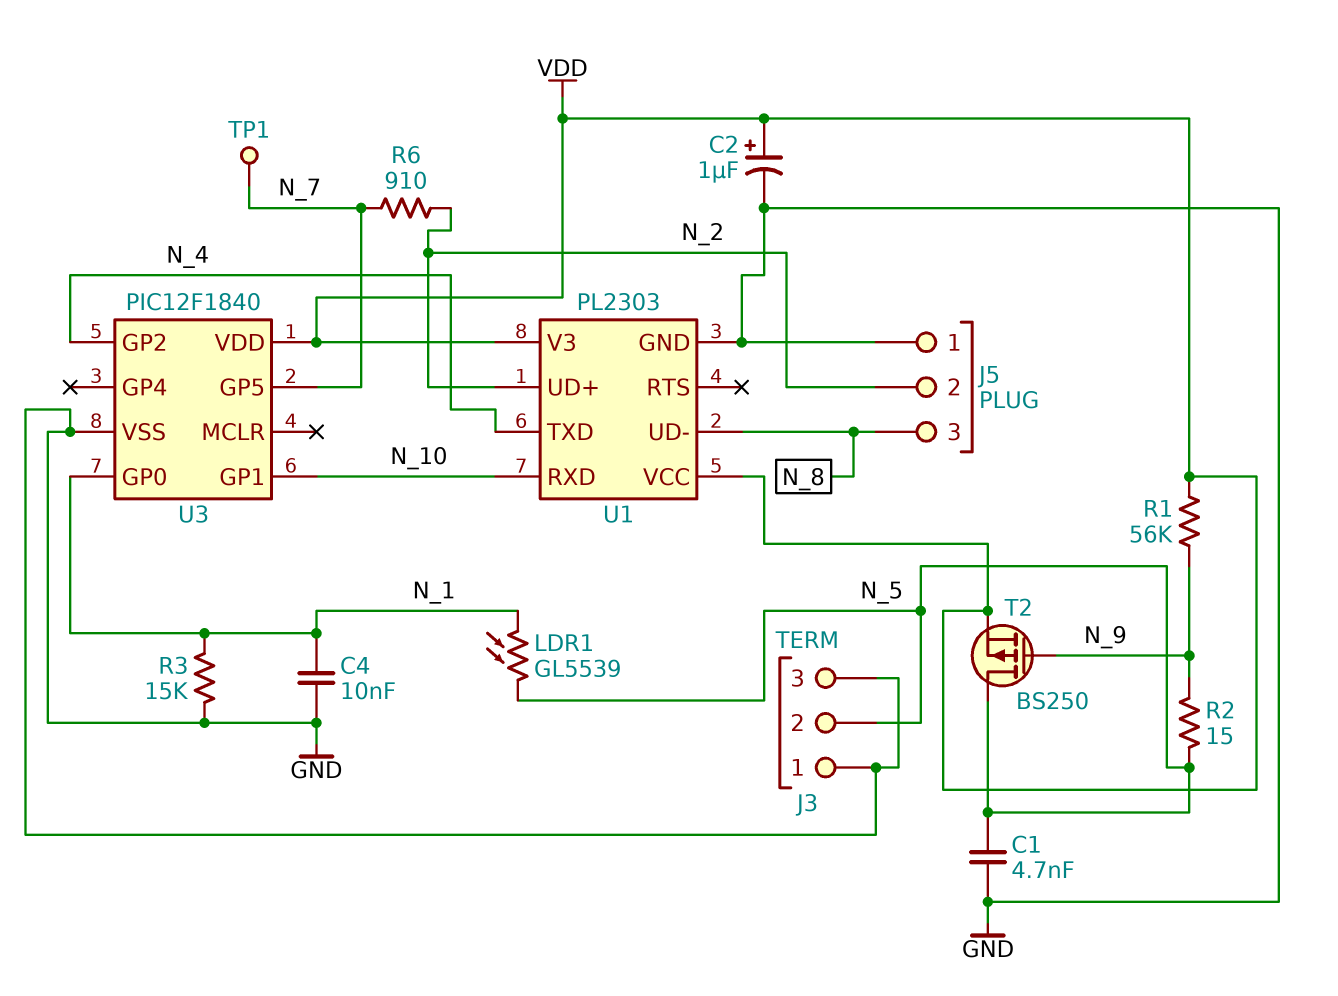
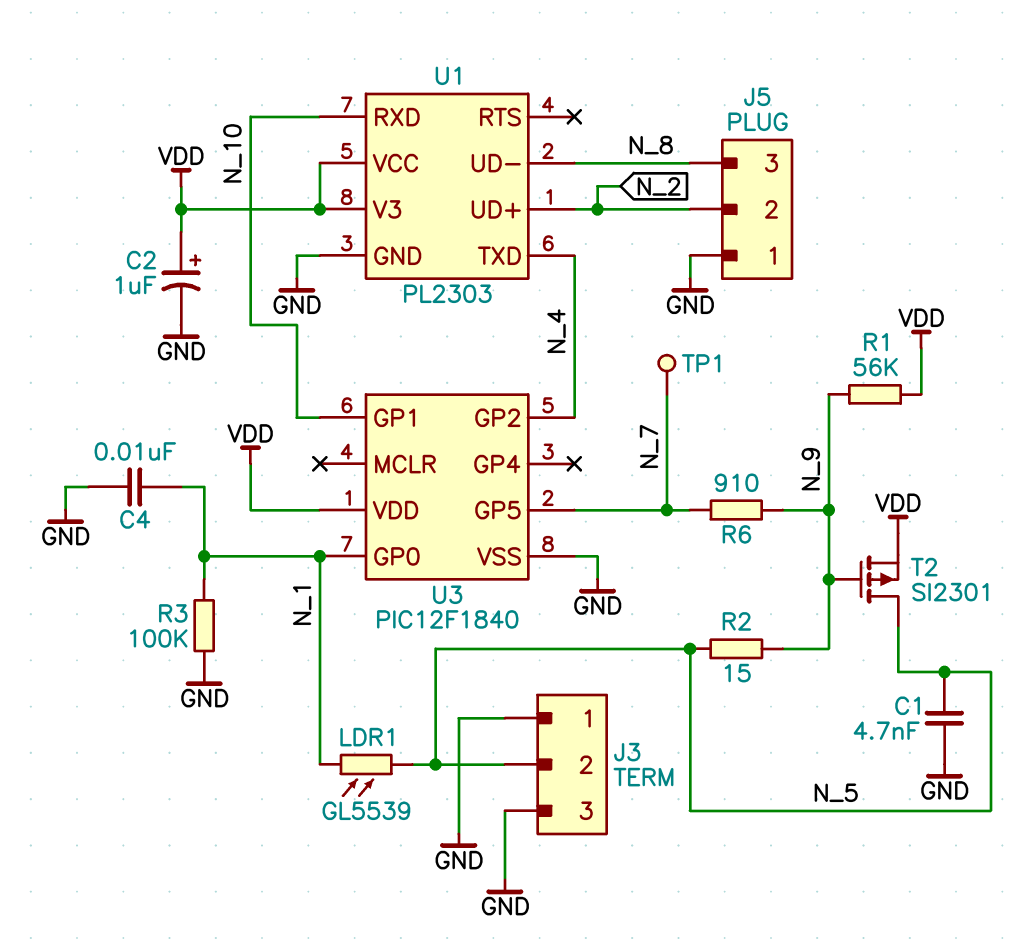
R3: 15k (GND, N_1) -> 100k (GND, N_1)
R6: 910 (N_2, N_7) -> 910 (N_7, N_9)
T2: PMOS BS250 (G N_9, D N_5, S VDD) -> PMOS SI2301 (G N_9, D N_5, S VDD)

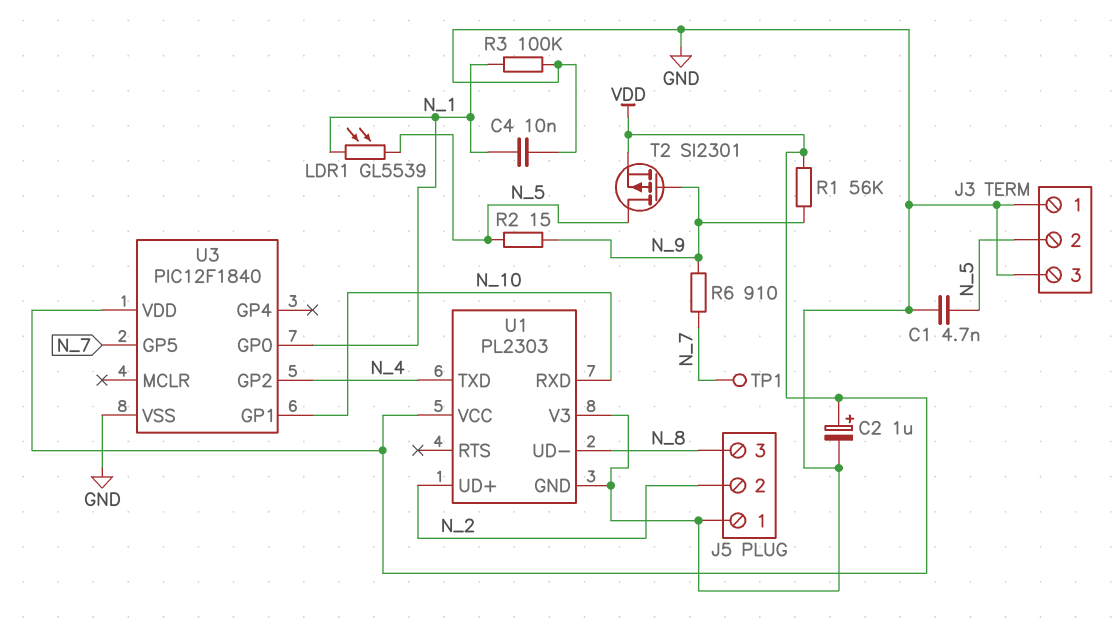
U1 pin V3: VDD -> GND

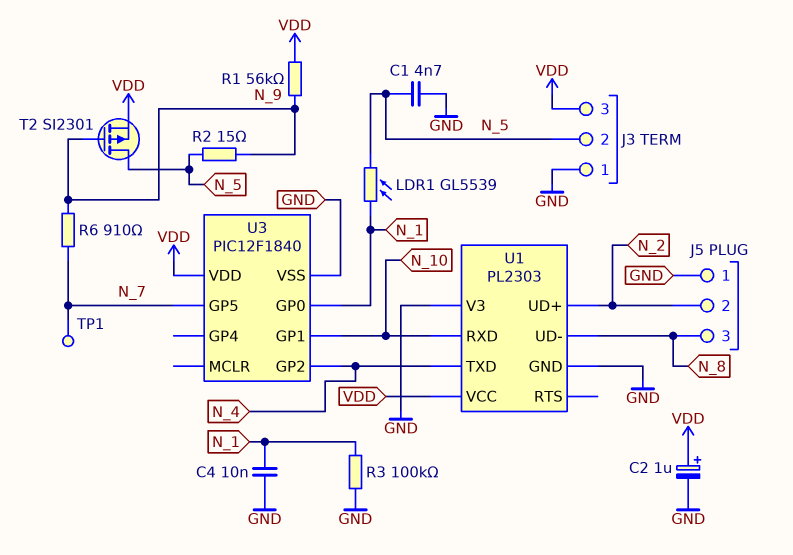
J3 pin 3: GND -> VDD

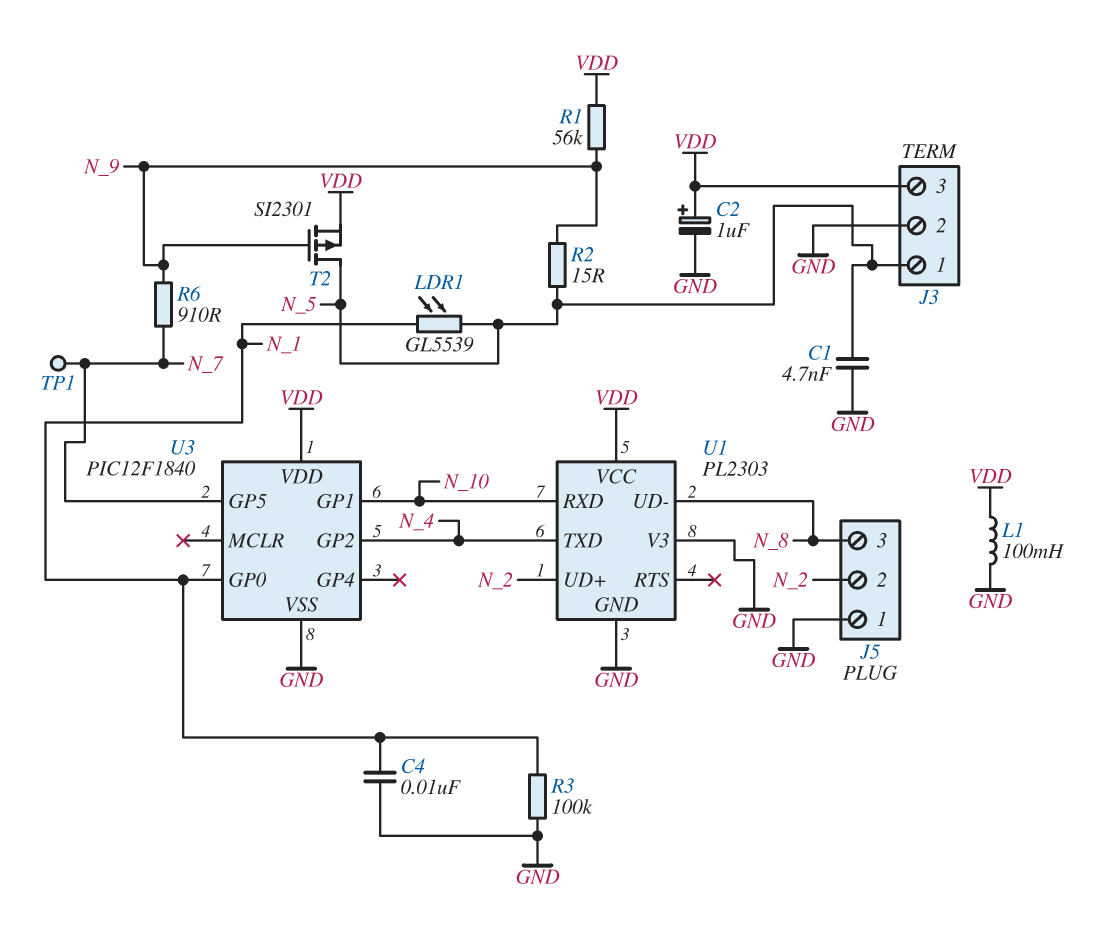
J3 pin 1: GND -> N_5
J3 pin 2: N_5 -> GND
L1: none -> 100mH (GND, VDD)

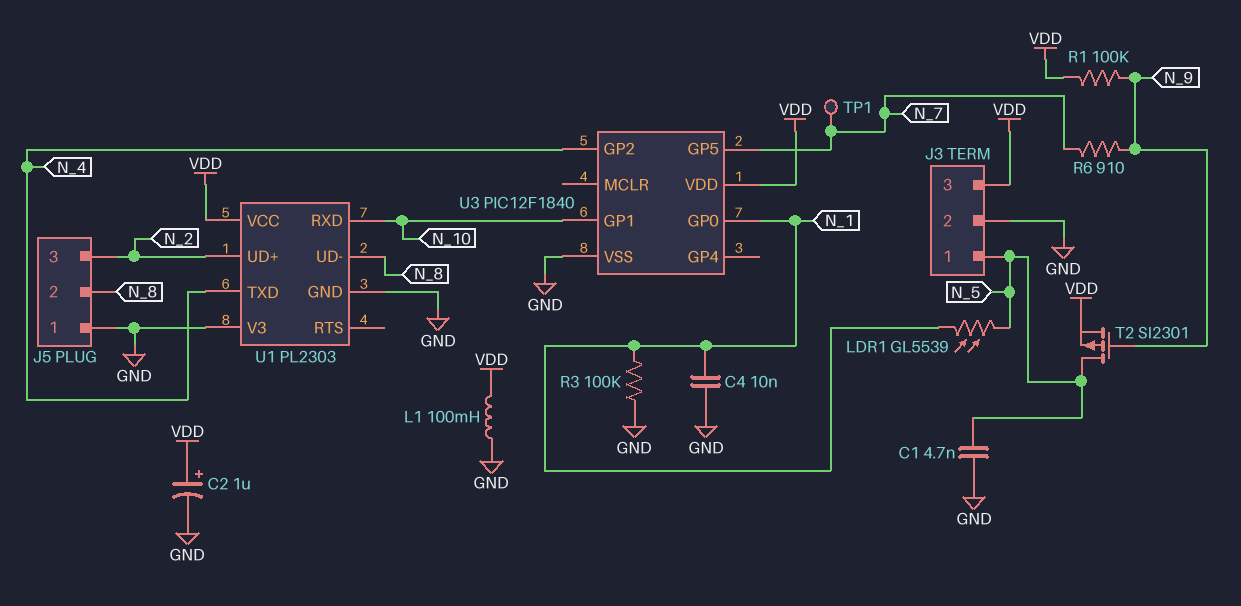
J5 pin 2: N_2 -> N_8
J5 pin 3: N_8 -> N_2
R1: 56k (N_9, VDD) -> 100k (N_9, VDD)
R2: 15 (N_5, N_9) -> none

